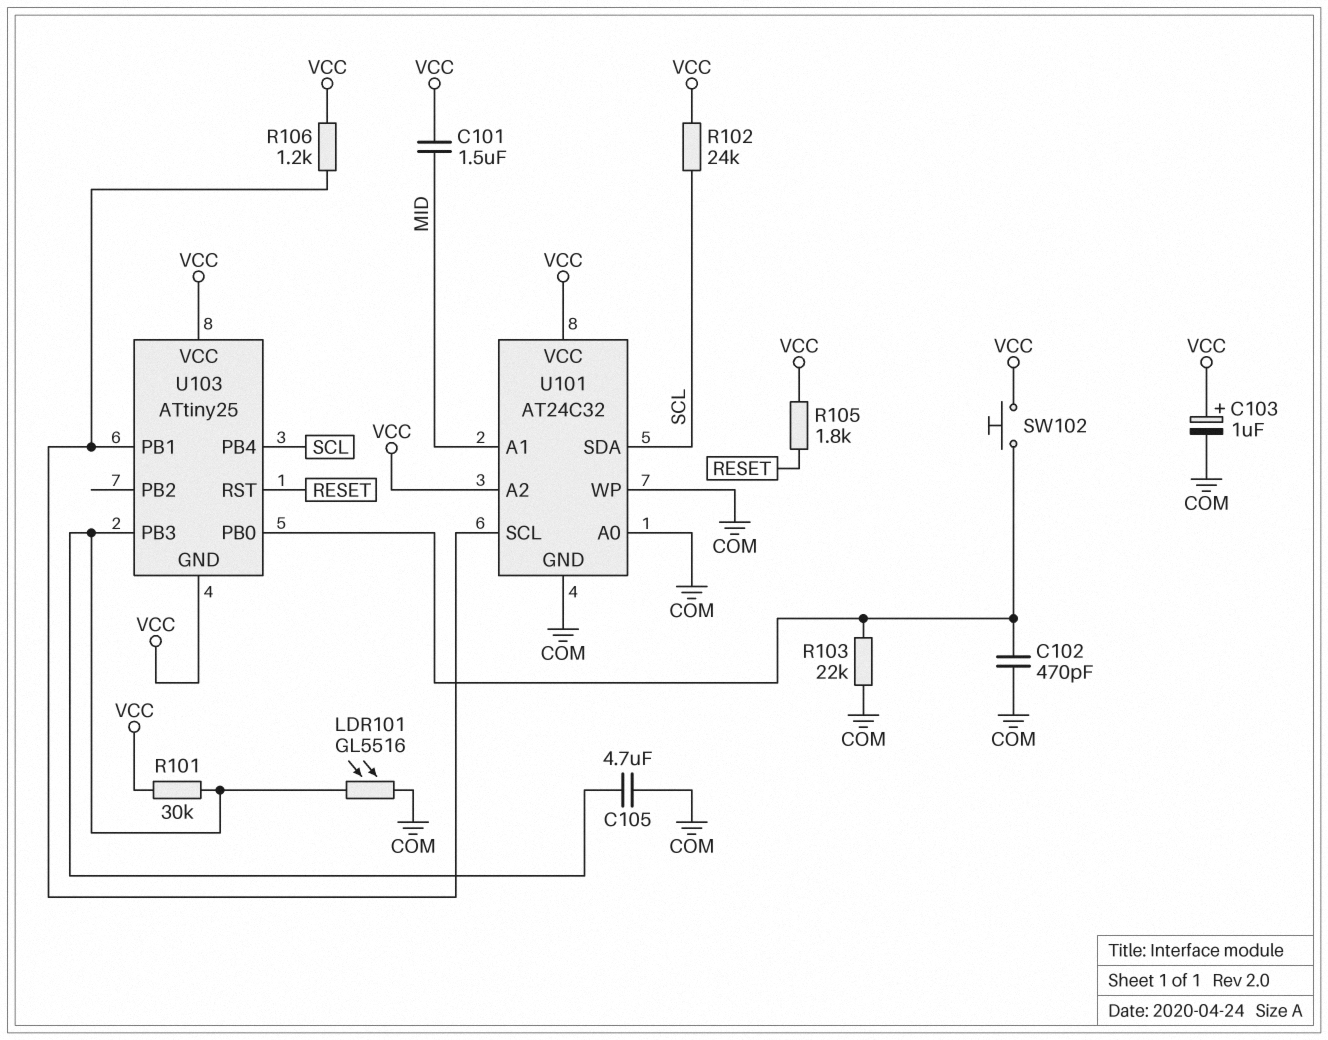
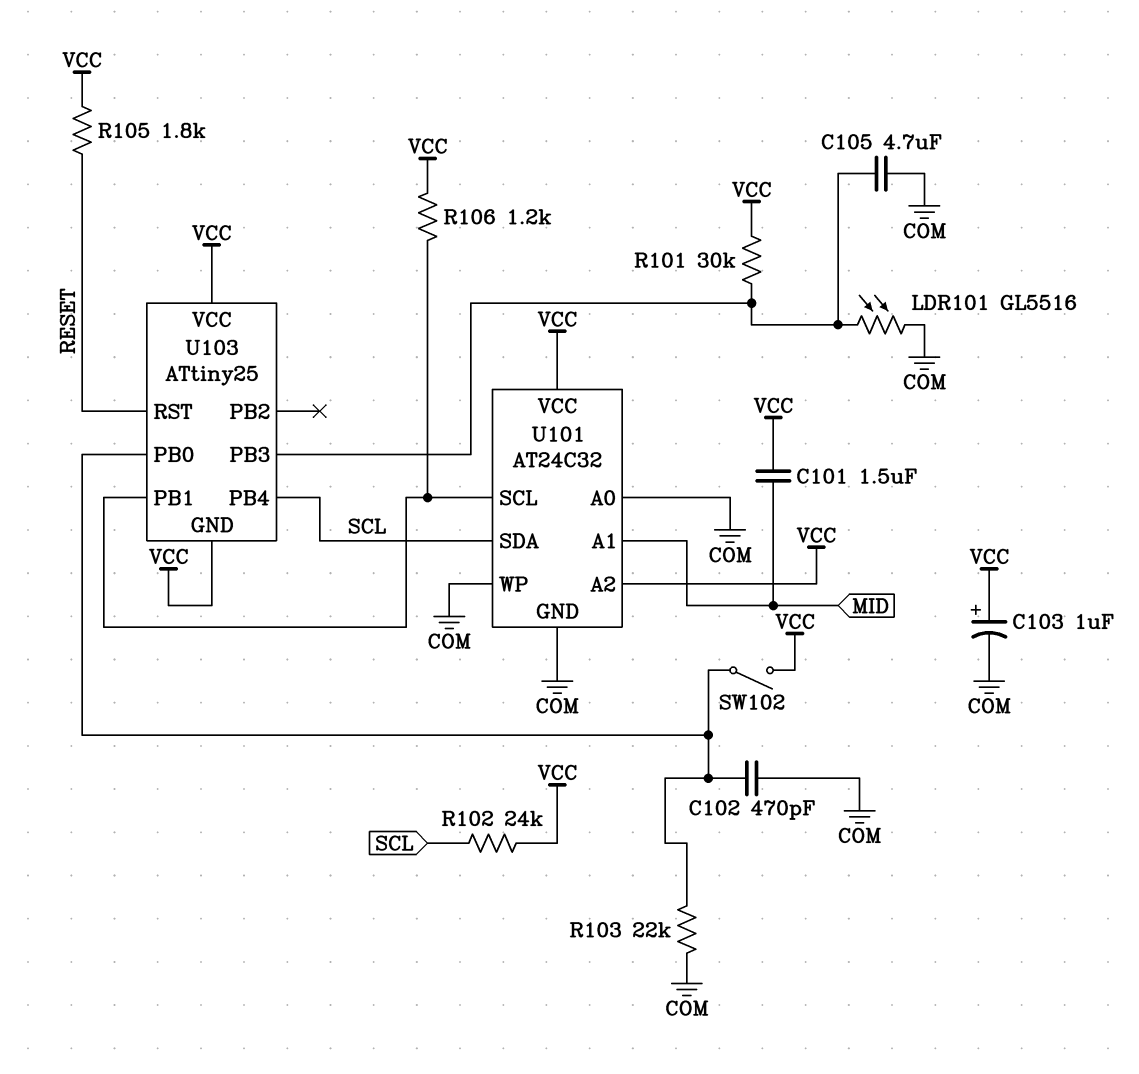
SW102: button (U103/PB0, VCC) -> switch (U103/PB0, VCC)

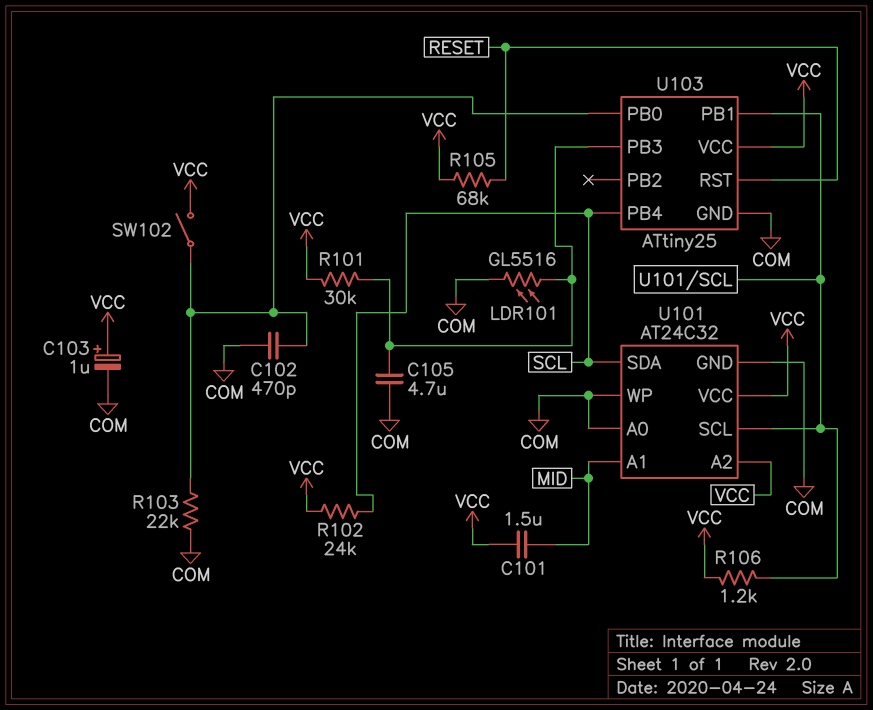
R105: 1.8k (RESET, VCC) -> 68k (RESET, VCC)
U103 pin GND: VCC -> COM

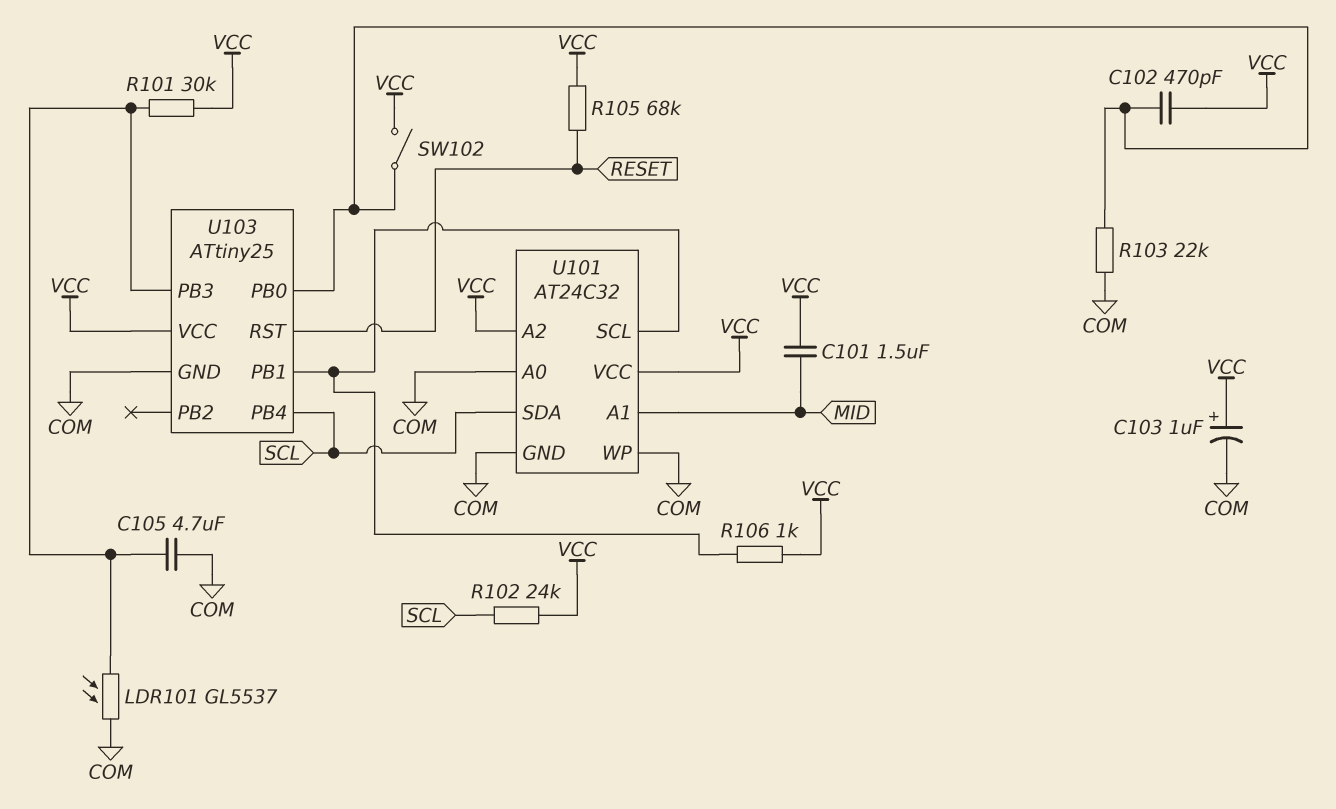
C102: 470pF (COM, U103/PB0) -> 470pF (U103/PB0, VCC)
LDR101: GL5516 (COM, U103/PB3) -> GL5537 (COM, U103/PB3)
R106: 1.2k (U101/SCL, VCC) -> 1k (U101/SCL, VCC)

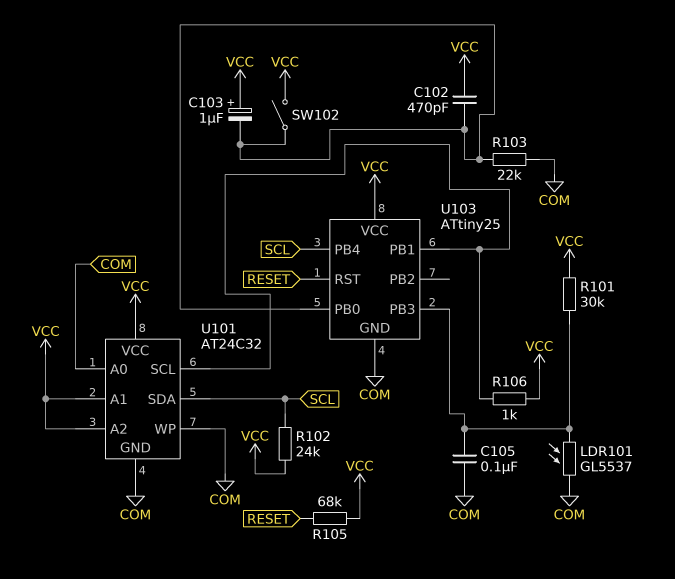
C101: 1.5uF (MID, VCC) -> none
C103: 1uF (plus VCC, minus COM) -> 1uF (plus VCC, minus U103/PB0)
C105: 4.7uF (COM, U103/PB3) -> 100nF (COM, U103/PB3)
U101 pin A1: MID -> VCC

